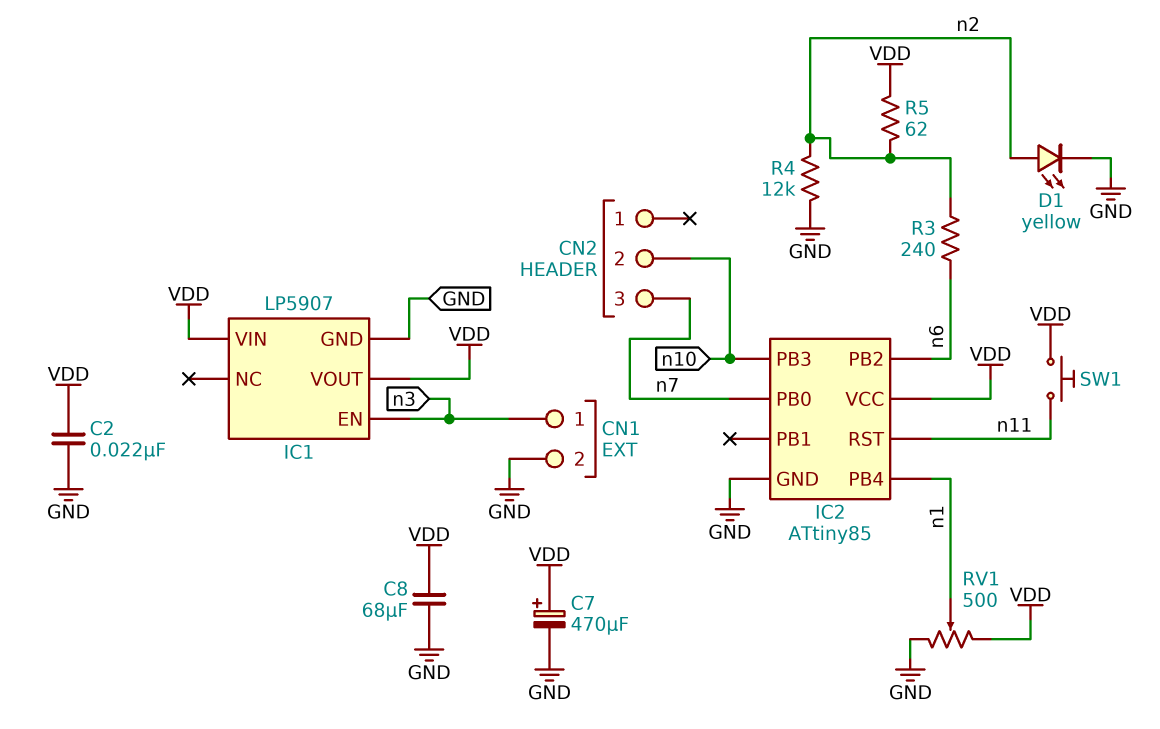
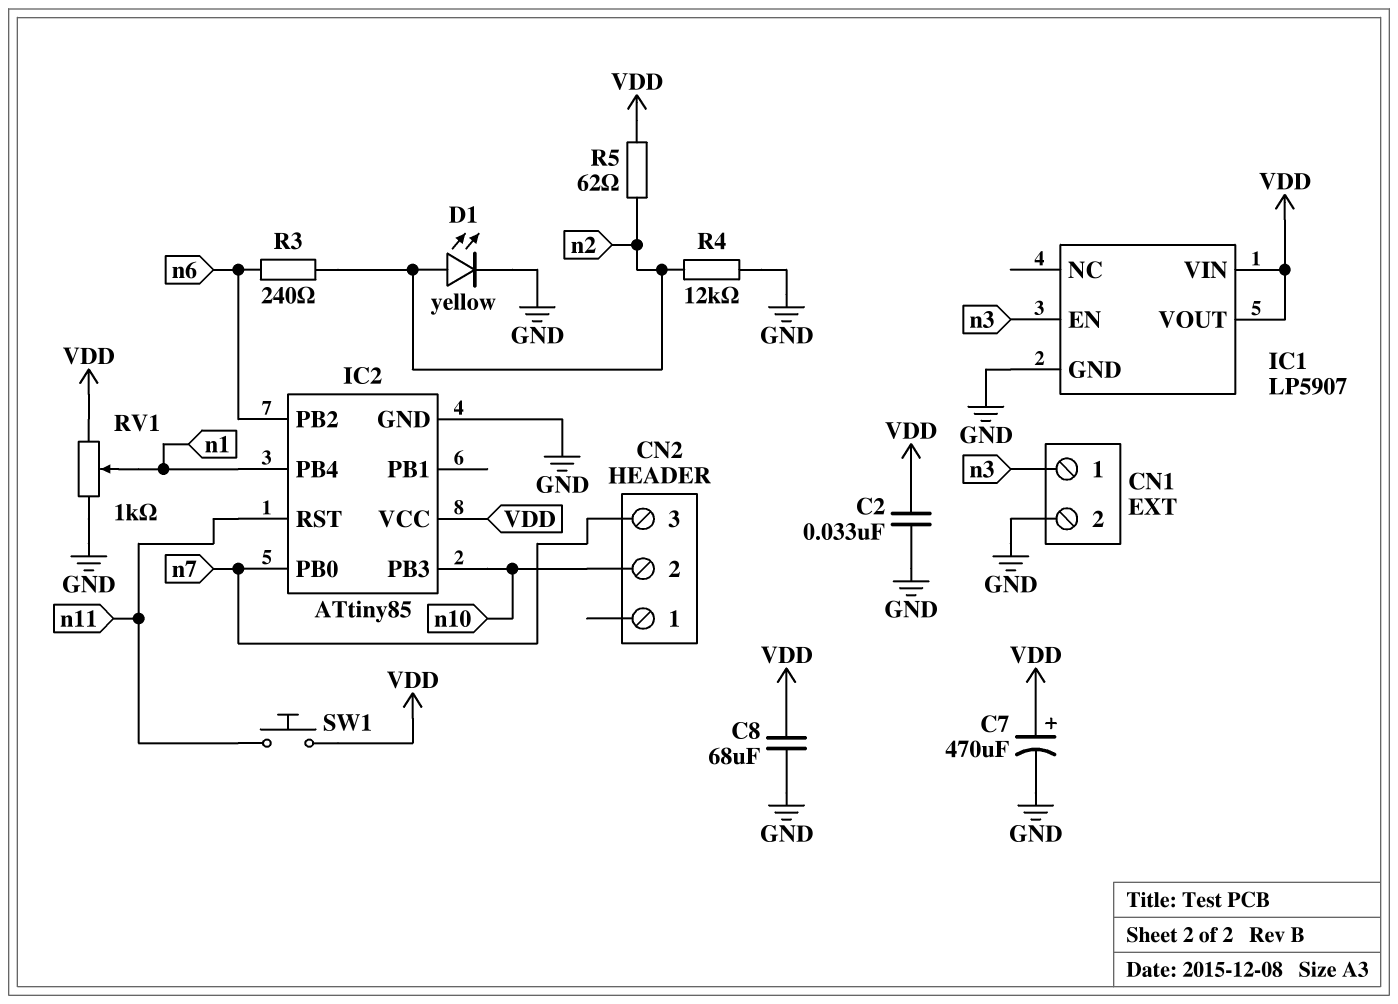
C2: 22nF (GND, VDD) -> 33nF (GND, VDD)
RV1: 500 (GND, VDD, wiper n1) -> 1k (GND, VDD, wiper n1)

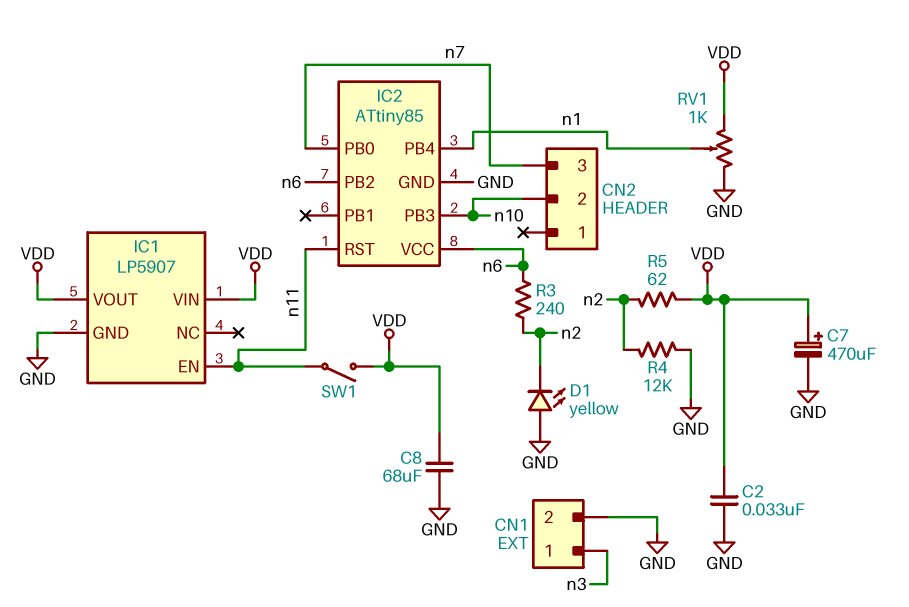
D1: LED yellow (A n2, K GND) -> LED yellow (A GND, K n2)
IC1 pin EN: n3 -> n11
IC2 pin VCC: VDD -> n6
SW1: button (VDD, n11) -> switch (VDD, n11)

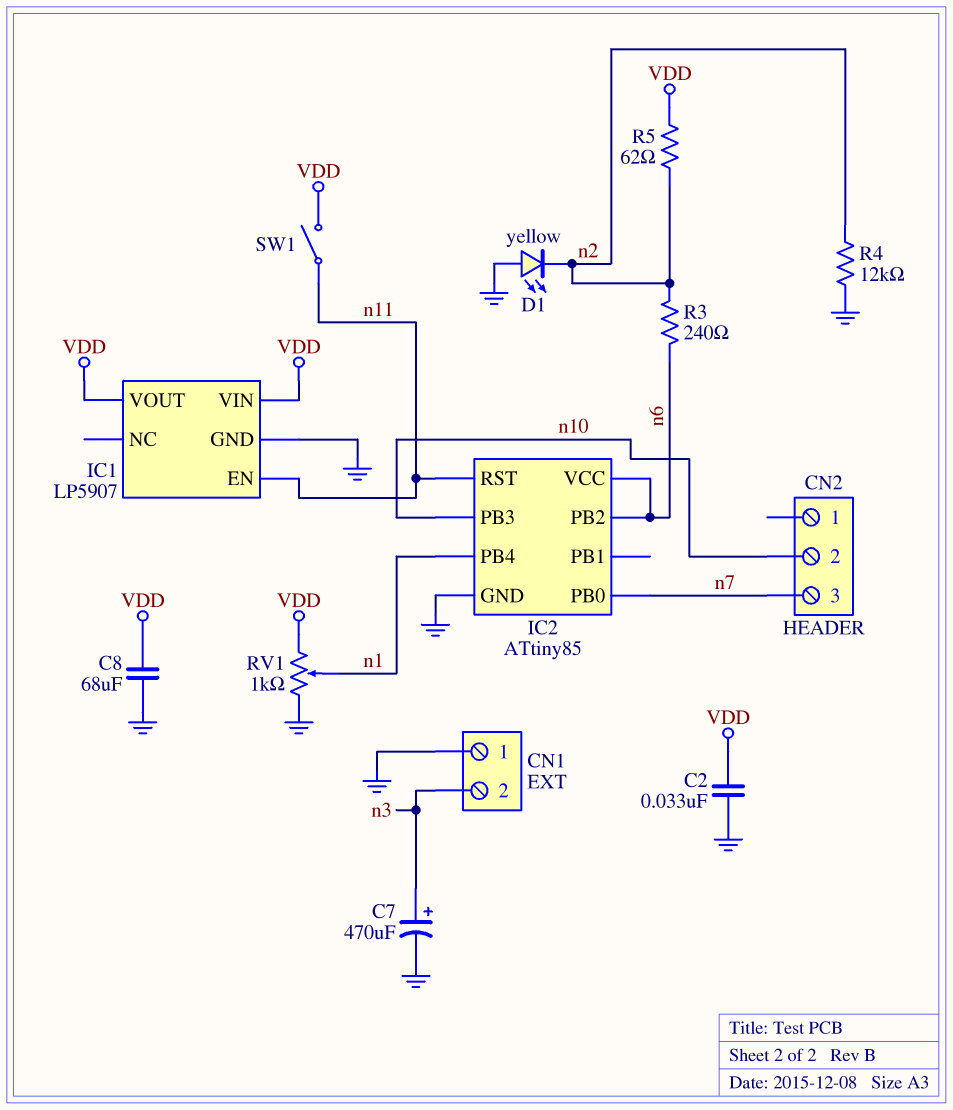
C7: 470uF (plus VDD, minus GND) -> 470uF (plus n3, minus GND)
CN1 pin 1: n3 -> GND
CN1 pin 2: GND -> n3

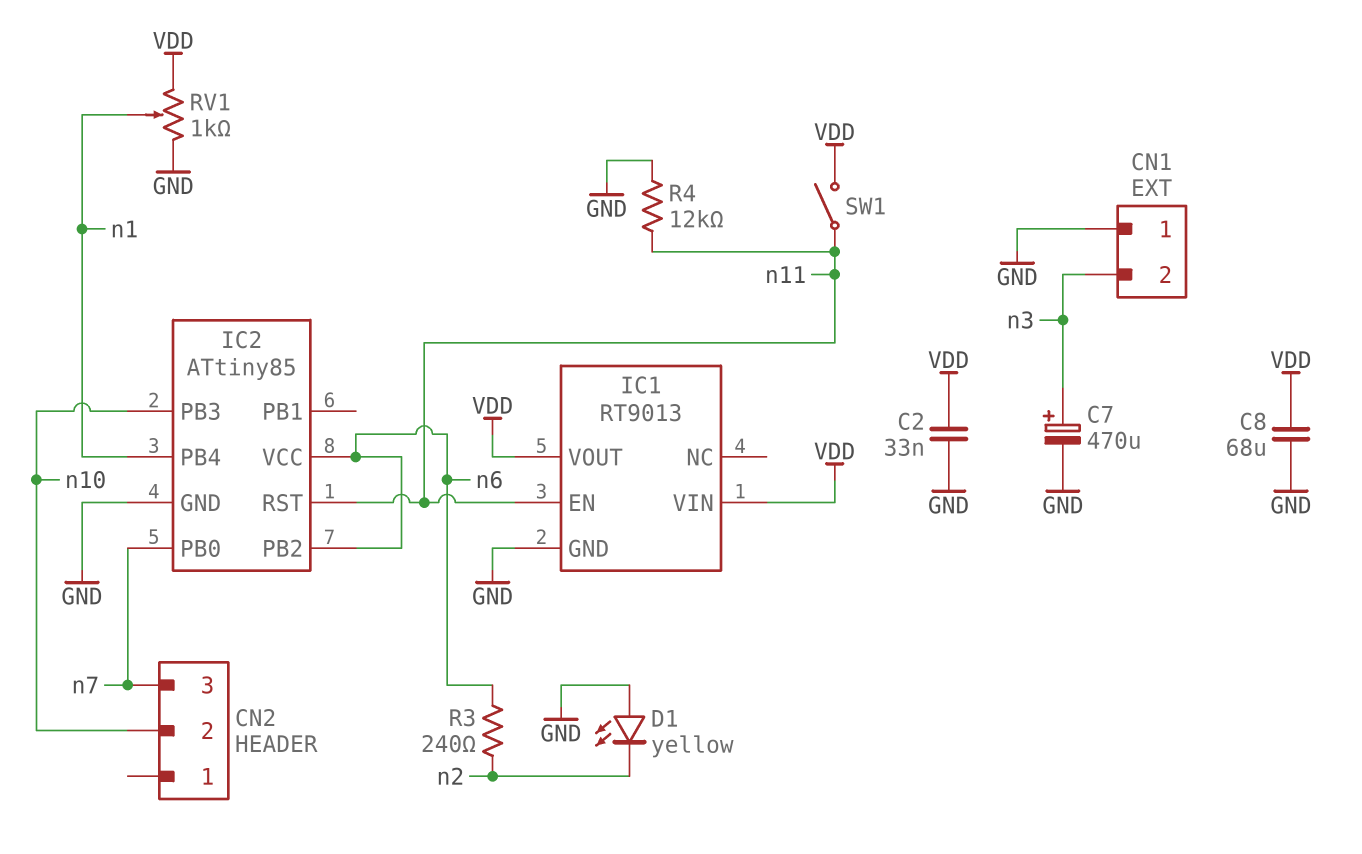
IC1: LP5907 -> RT9013
R4: 12k (GND, n2) -> 12k (GND, n11)
R5: 62 (VDD, n2) -> none

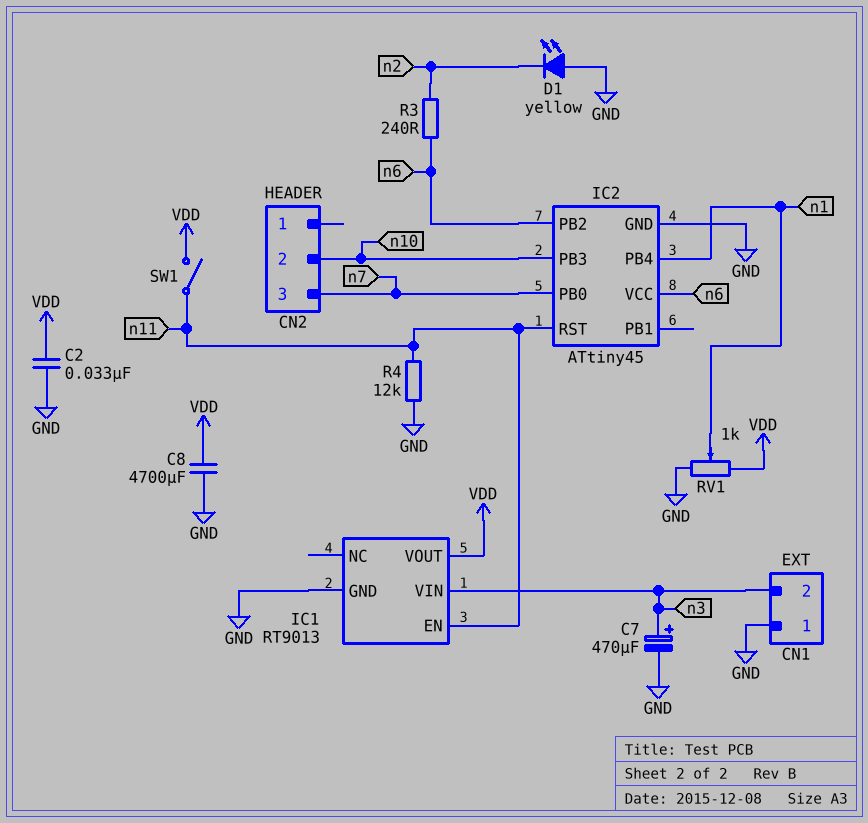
C8: 68uF (GND, VDD) -> 4700uF (GND, VDD)
IC1 pin VIN: VDD -> n3
IC2: ATtiny85 -> ATtiny45

